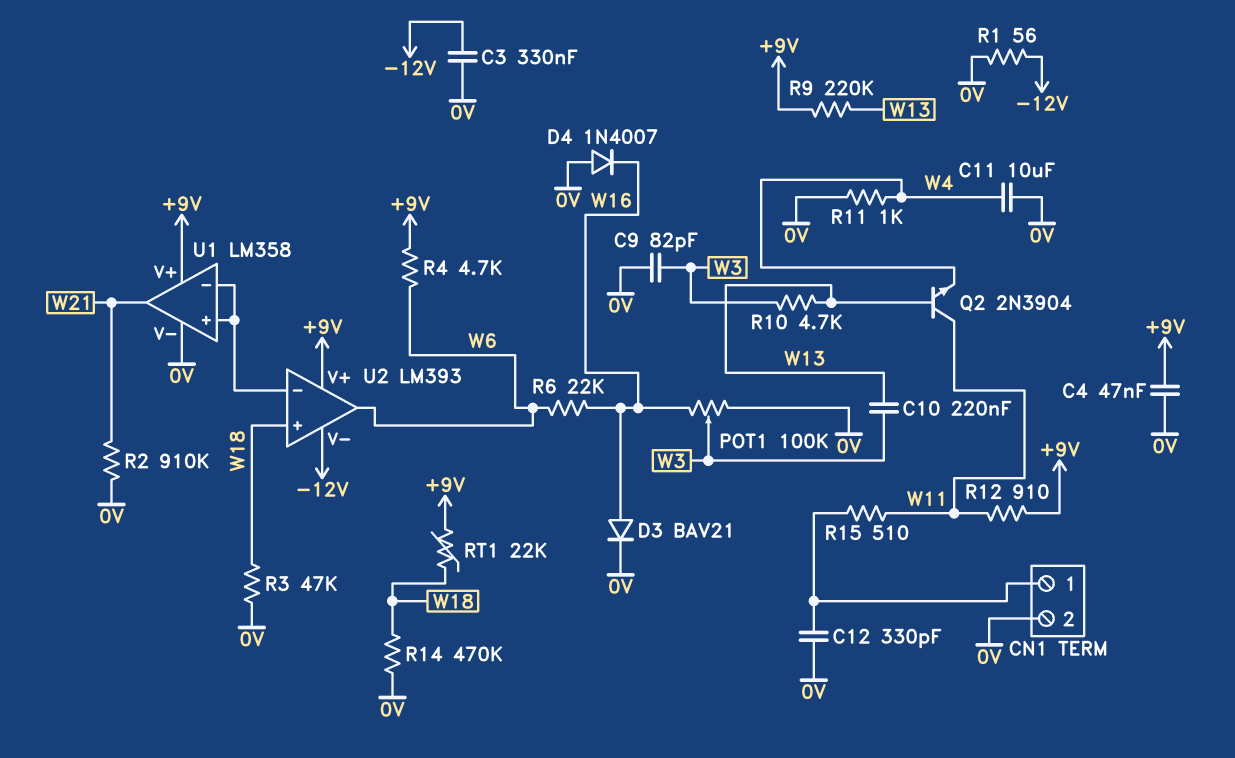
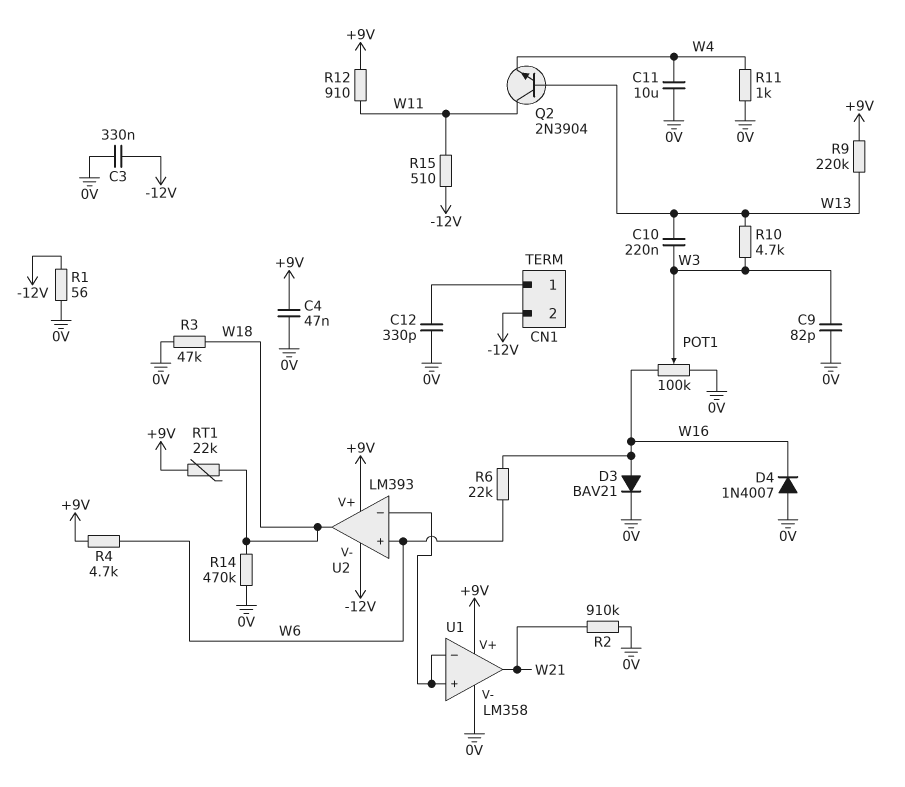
CN1 pin 2: 0V -> -12V
R15: 510 (CN1/1, W11) -> 510 (-12V, W11)
U2 pin in+: W18 -> W6
U2 pin out: W6 -> W18

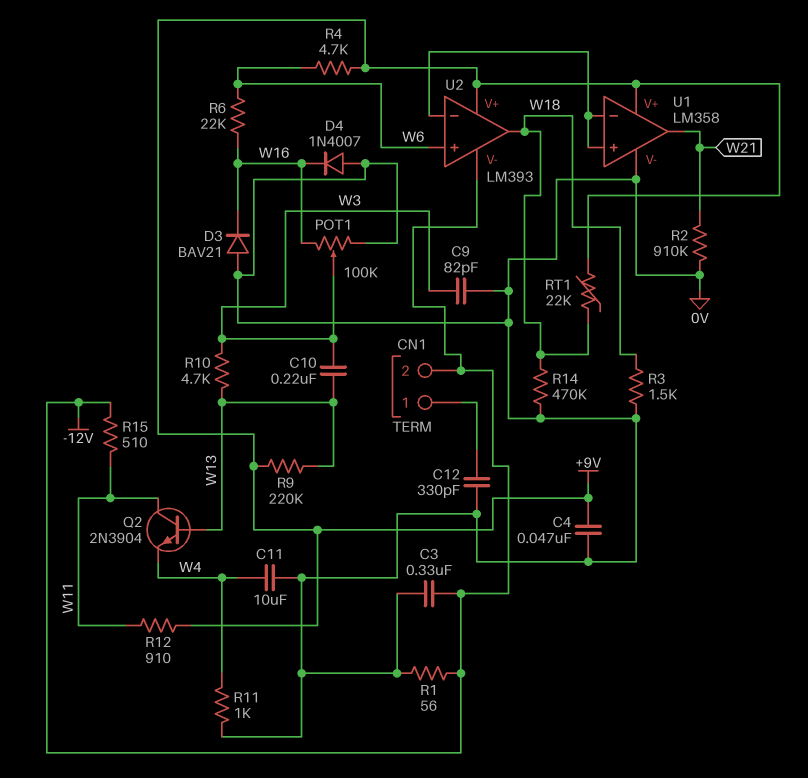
D3: diode BAV21 (A W16, K 0V) -> diode BAV21 (A 0V, K W16)
R3: 47k (0V, W18) -> 1.5k (0V, W18)

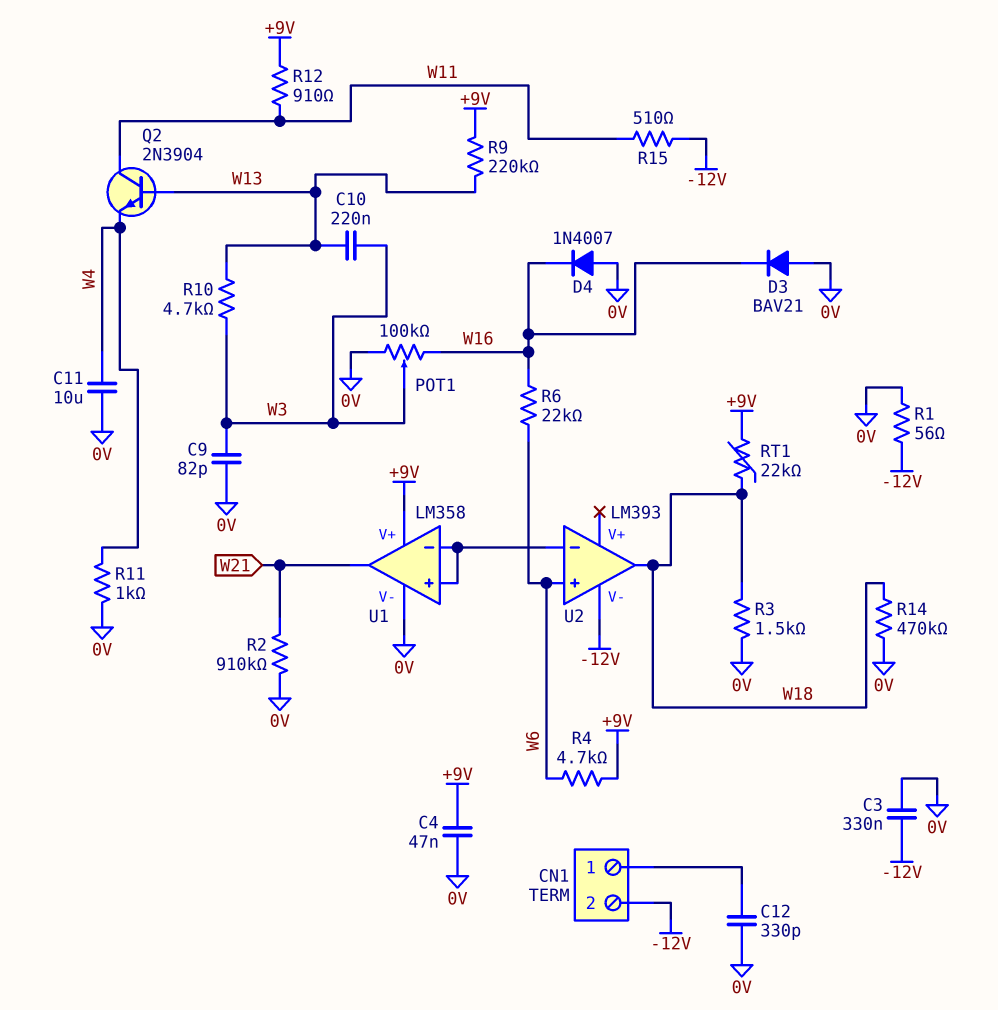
U2 pin V+: +9V -> none

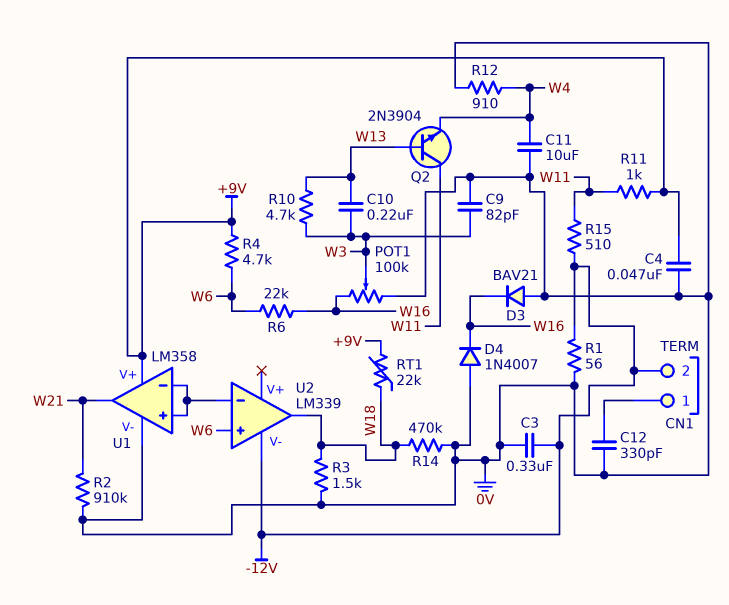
R9: 220k (+9V, W13) -> none
R11: 1k (0V, W4) -> 1k (+9V, W11)
R12: 910 (+9V, W11) -> 910 (0V, W4)
U2: LM393 -> LM339

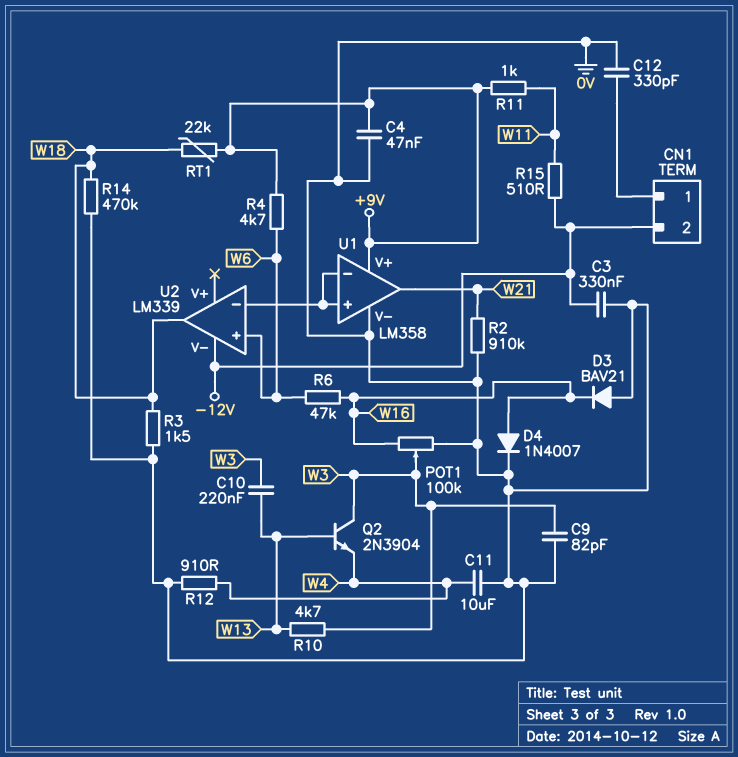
D4: diode 1N4007 (A 0V, K W16) -> diode 1N4007 (A W16, K 0V)
Q2: NPN 2N3904 (B W13, C W11, E W4) -> NPN 2N3904 (B W13, C W3, E W4)
R1: 56 (-12V, 0V) -> none
R6: 22k (W6, W16) -> 47k (W6, W16)

